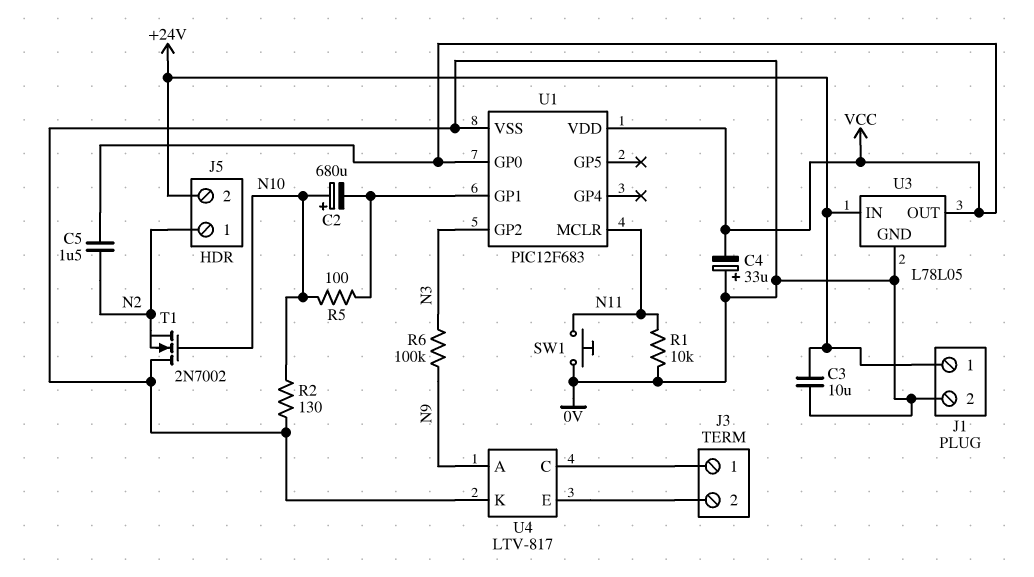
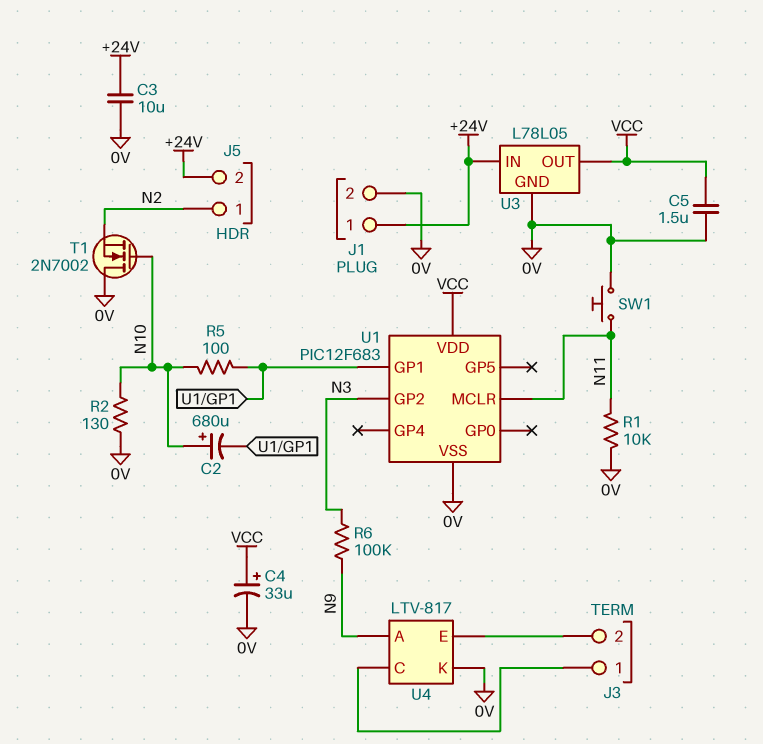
C4: 33uF (plus 0V, minus VCC) -> 33uF (plus VCC, minus 0V)
C5: 1.5uF (N2, VCC) -> 1.5uF (0V, VCC)
U1 pin GP0: VCC -> none

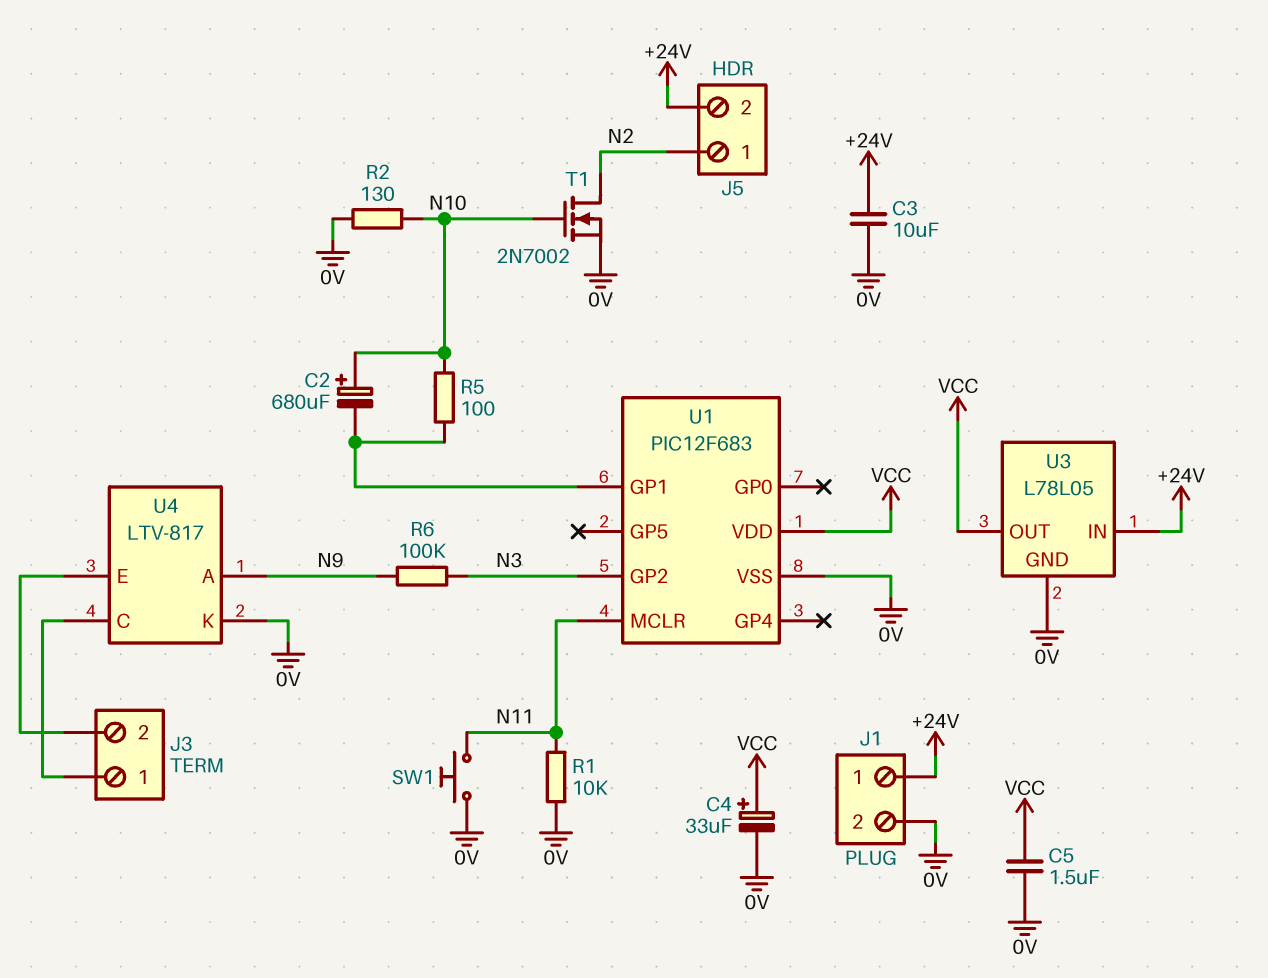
T1: NMOS 2N7002 (G N10, D 0V, S N2) -> NMOS 2N7002 (G N10, D N2, S 0V)

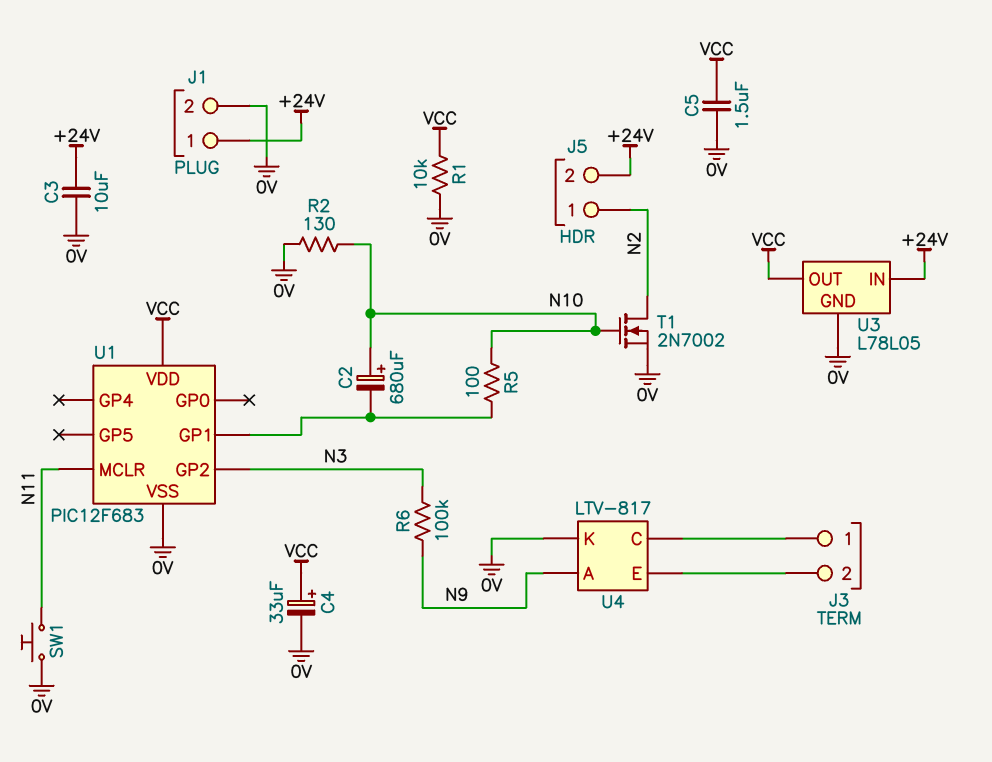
R1: 10k (0V, N11) -> 10k (0V, VCC)

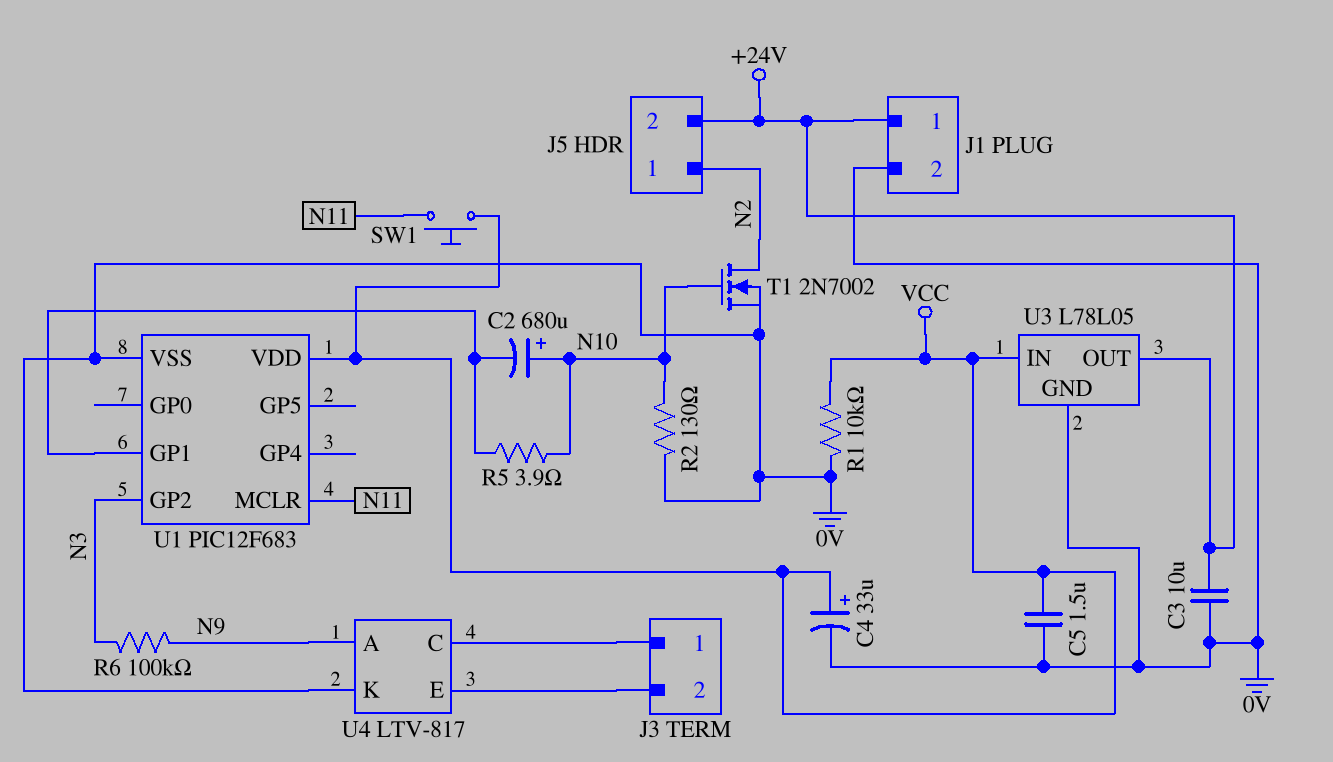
R5: 100 (N10, U1/GP1) -> 3.9 (N10, U1/GP1)
SW1: button (0V, N11) -> button (N11, VCC)
U3 pin IN: +24V -> VCC
U3 pin OUT: VCC -> +24V

